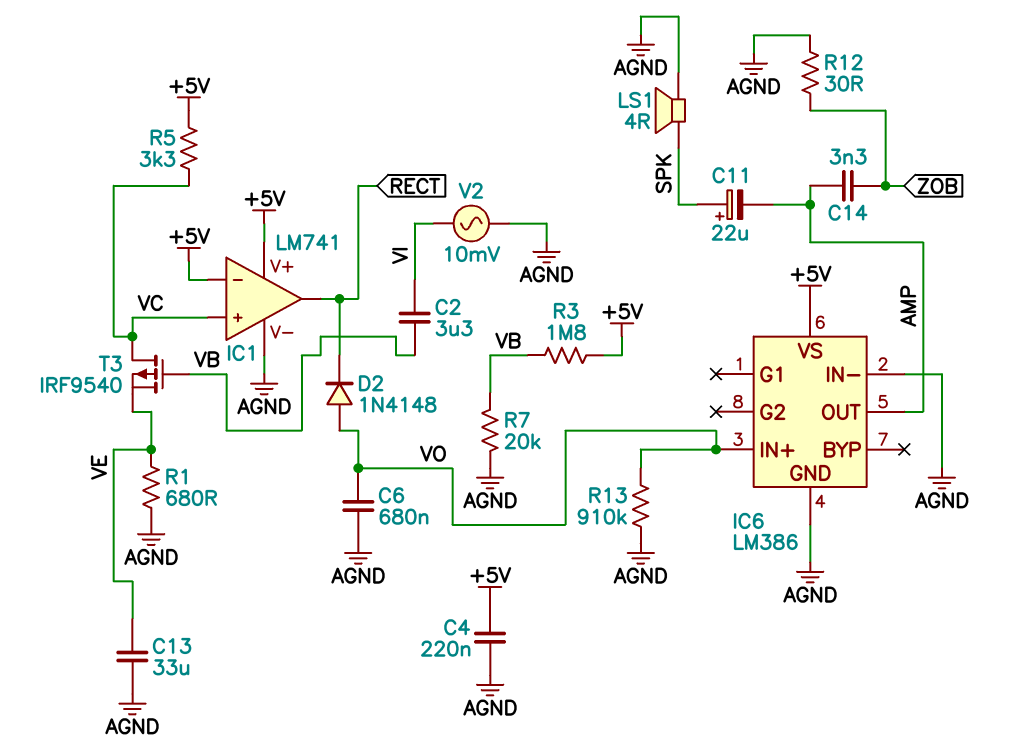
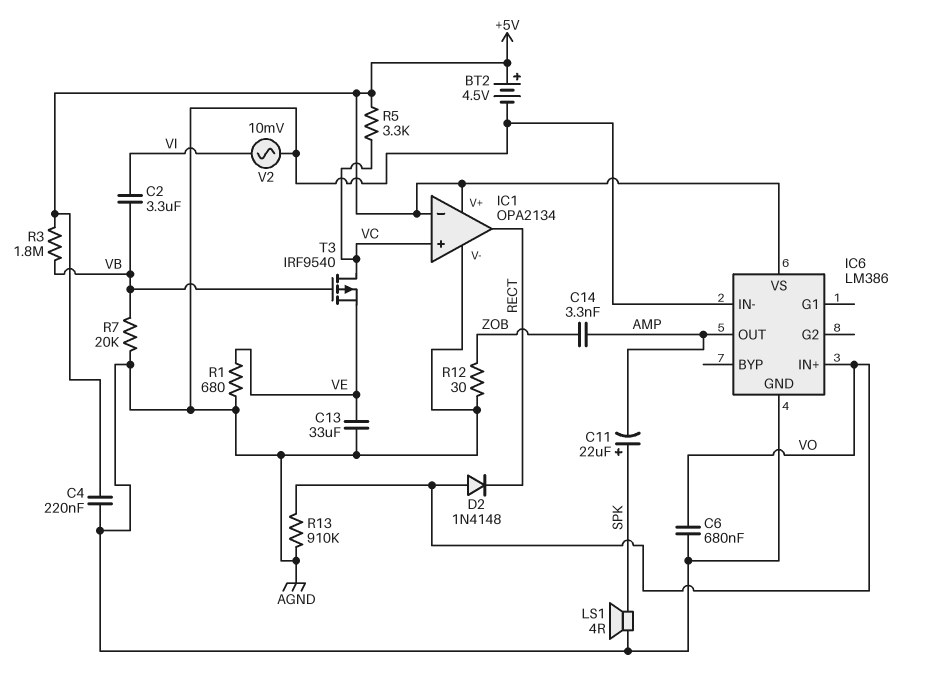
BT2: none -> 4.5V (plus +5V, minus AGND)
IC1: LM741 -> OPA2134

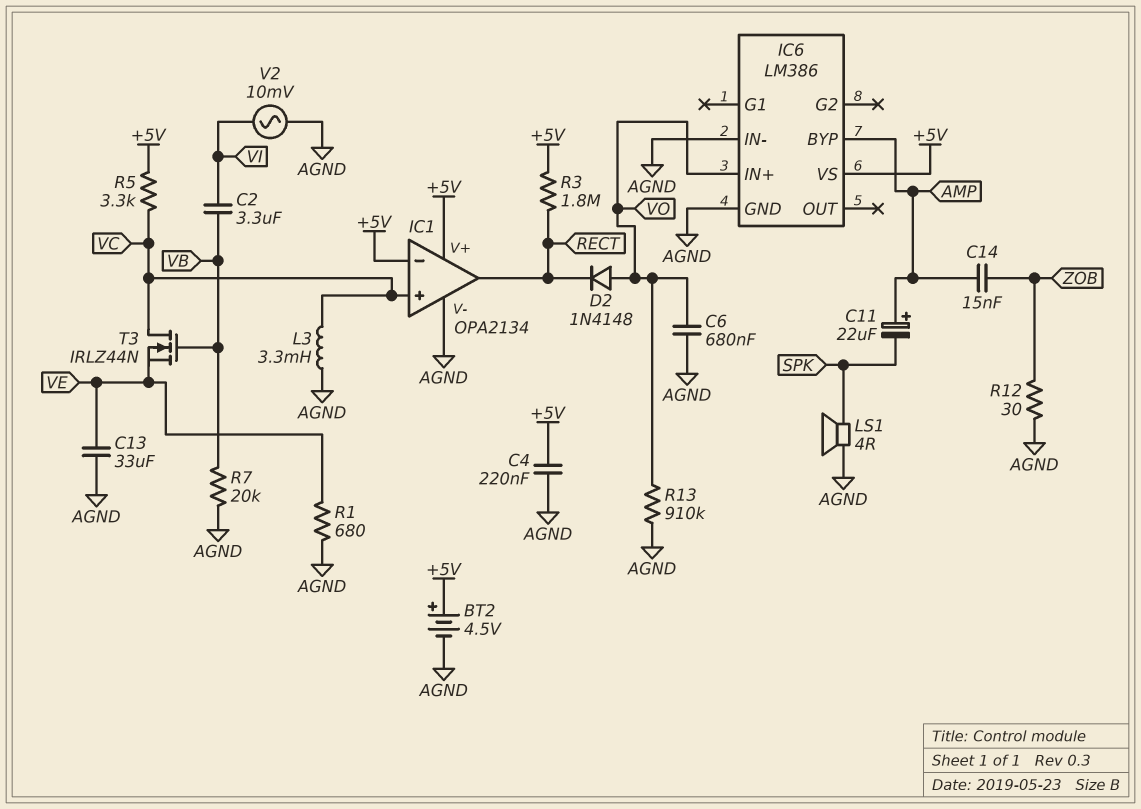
C11: 22uF (plus SPK, minus AMP) -> 22uF (plus AMP, minus SPK)
C14: 3.3nF (AMP, ZOB) -> 15nF (AMP, ZOB)
IC6 pin BYP: none -> AMP
IC6 pin OUT: AMP -> none
L3: none -> 3.3mH (AGND, VC)
R3: 1.8M (+5V, VB) -> 1.8M (+5V, RECT)
T3: PMOS IRF9540 (G VB, D VC, S VE) -> NMOS IRLZ44N (G VB, D VC, S VE)

